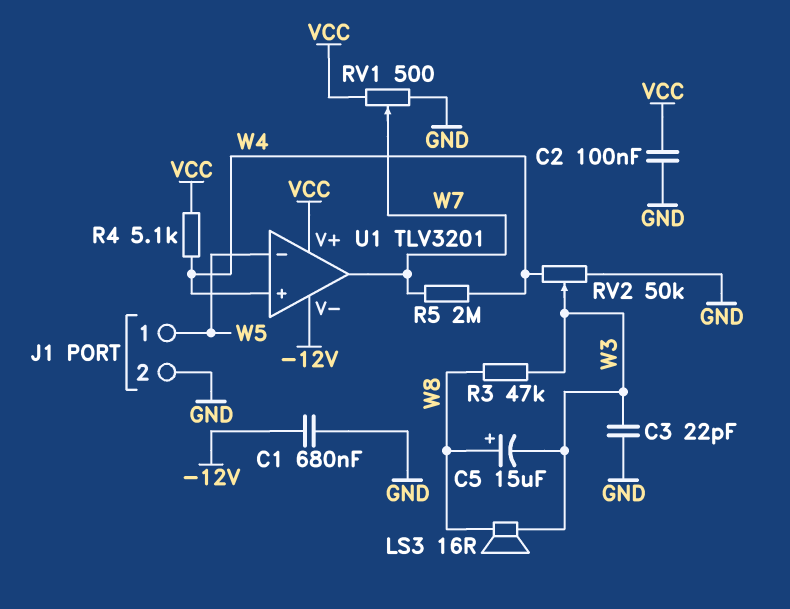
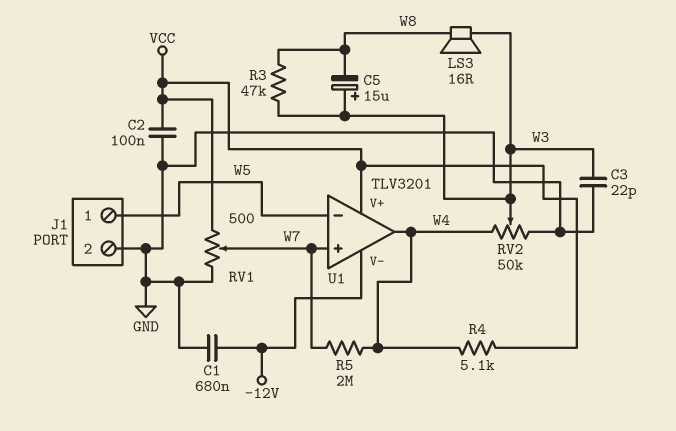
C5: 15uF (plus W8, minus W3) -> 15uF (plus W3, minus W8)
U1 pin in+: W4 -> W7
U1 pin out: W7 -> W4

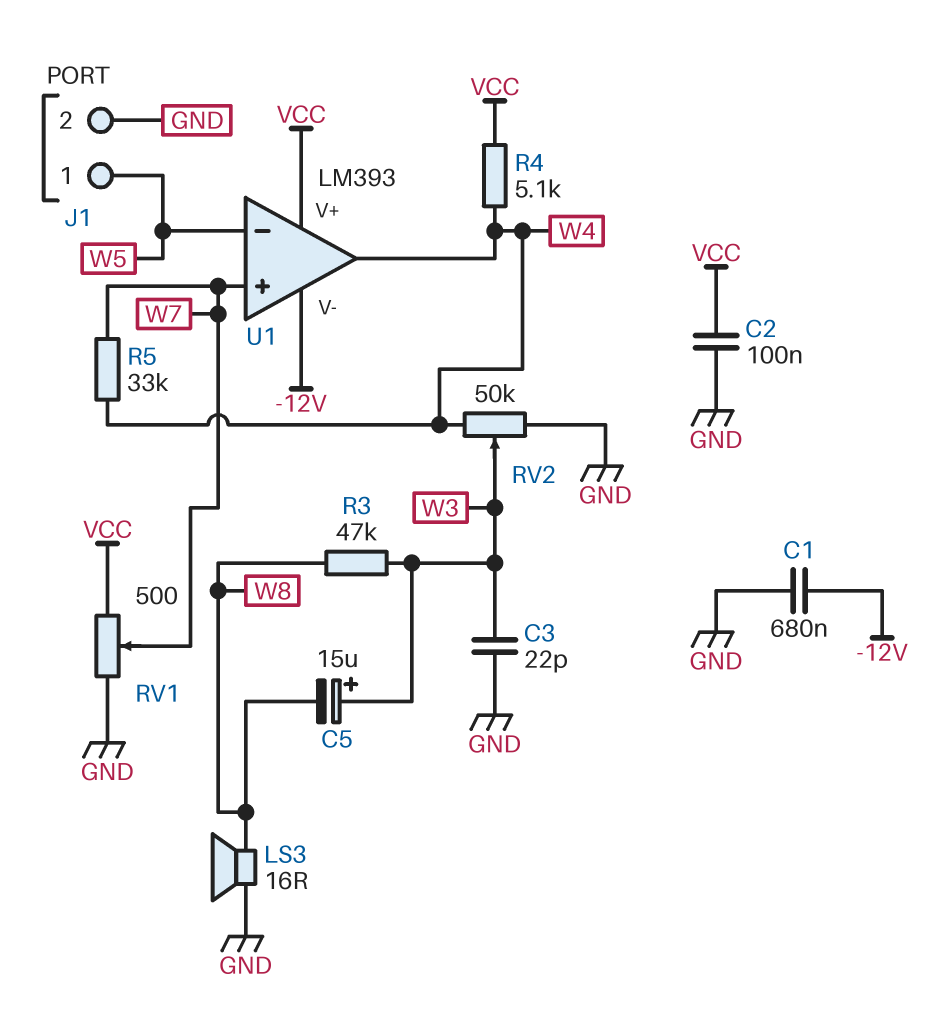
LS3: speaker 16R (W3, W8) -> speaker 16R (GND, W8)
R5: 2M (W4, W7) -> 33k (W4, W7)
U1: TLV3201 -> LM393

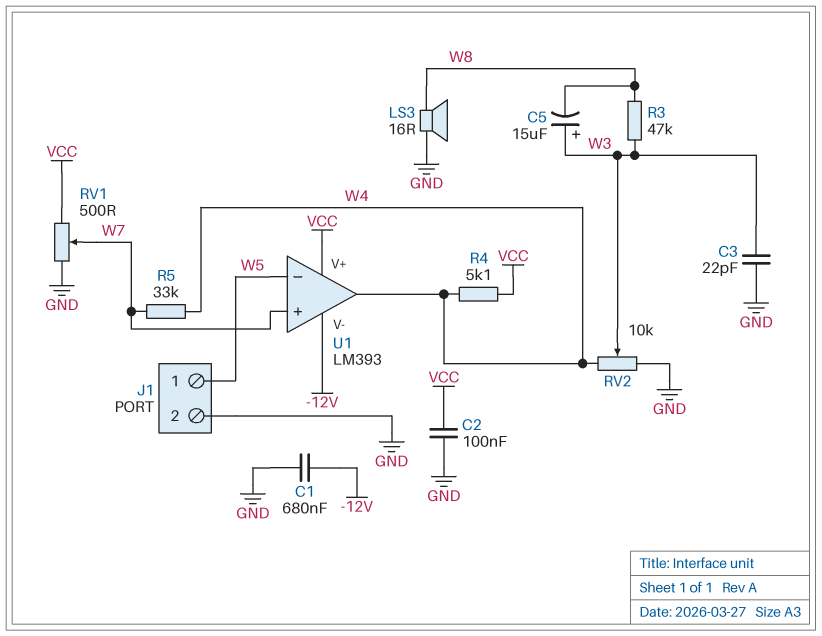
RV2: 50k (GND, W4, wiper W3) -> 10k (GND, W4, wiper W3)

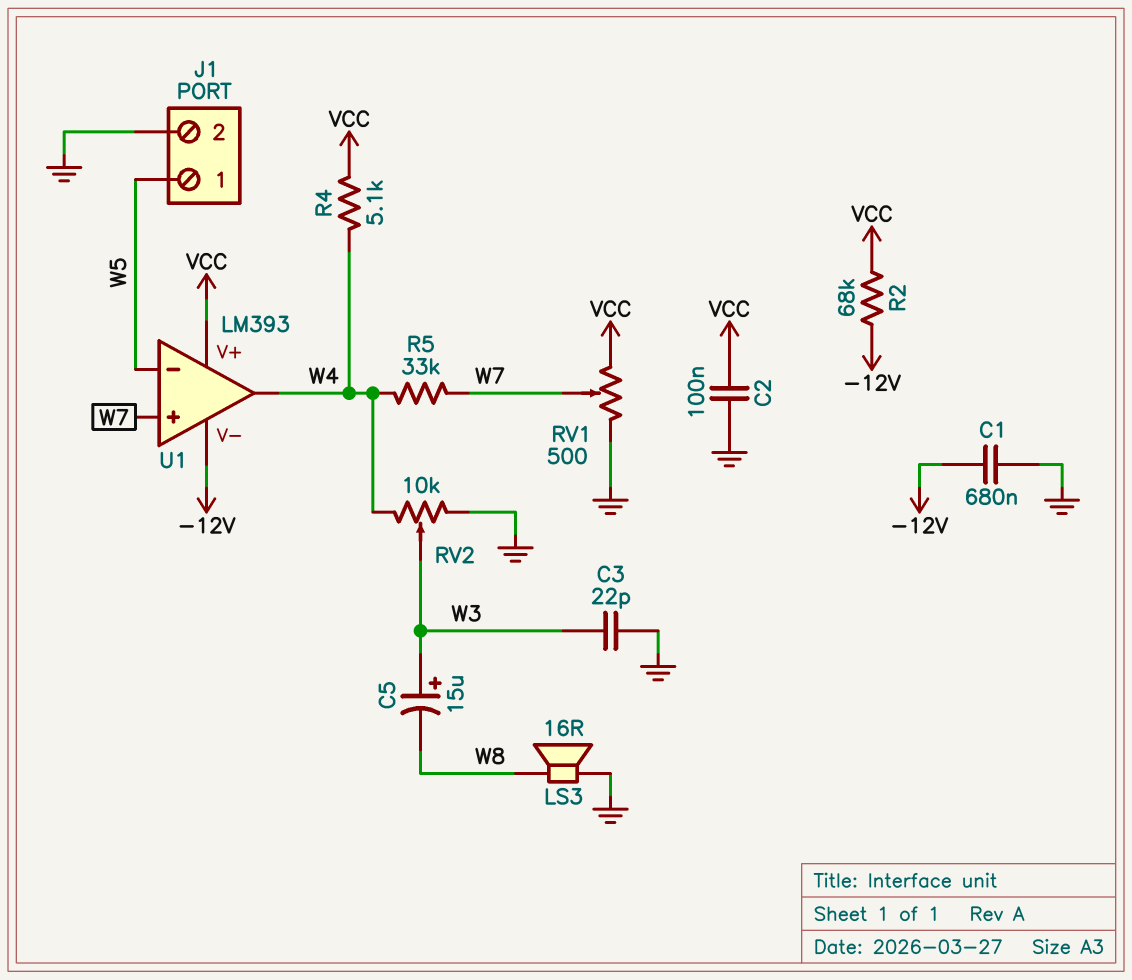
R2: none -> 68k (-12V, VCC)
R3: 47k (W3, W8) -> none

